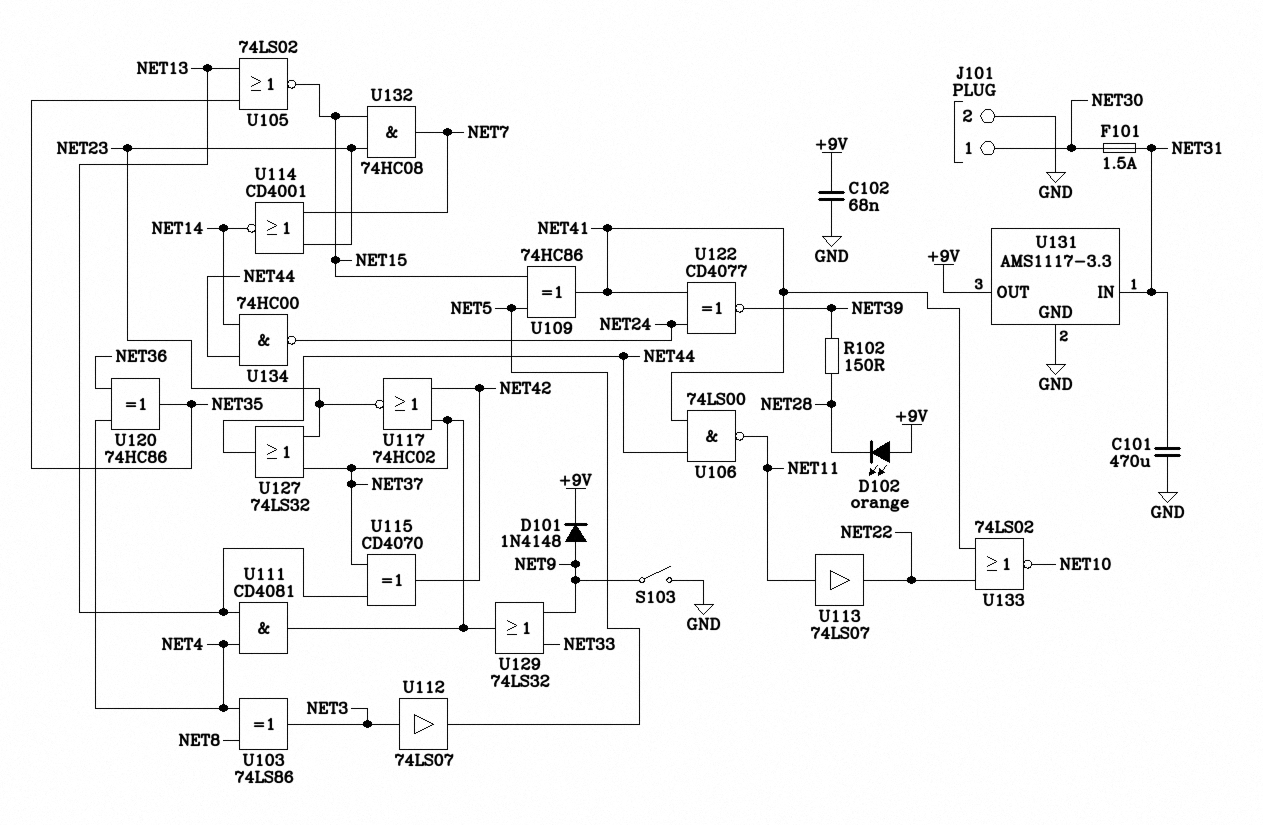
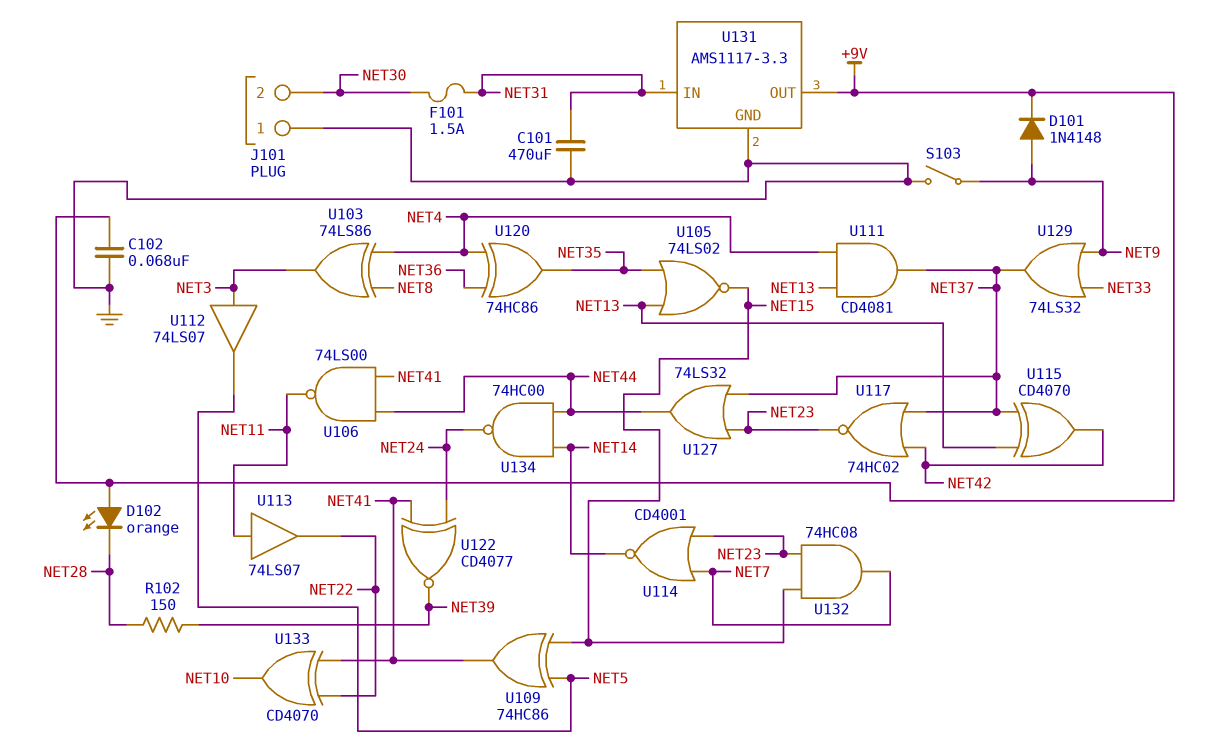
J101 pin 1: NET30 -> GND
J101 pin 2: GND -> NET30
U133: NOR 74LS02 (in NET22, in NET41, out NET10) -> XOR CD4070 (in NET22, in NET41, out NET10)

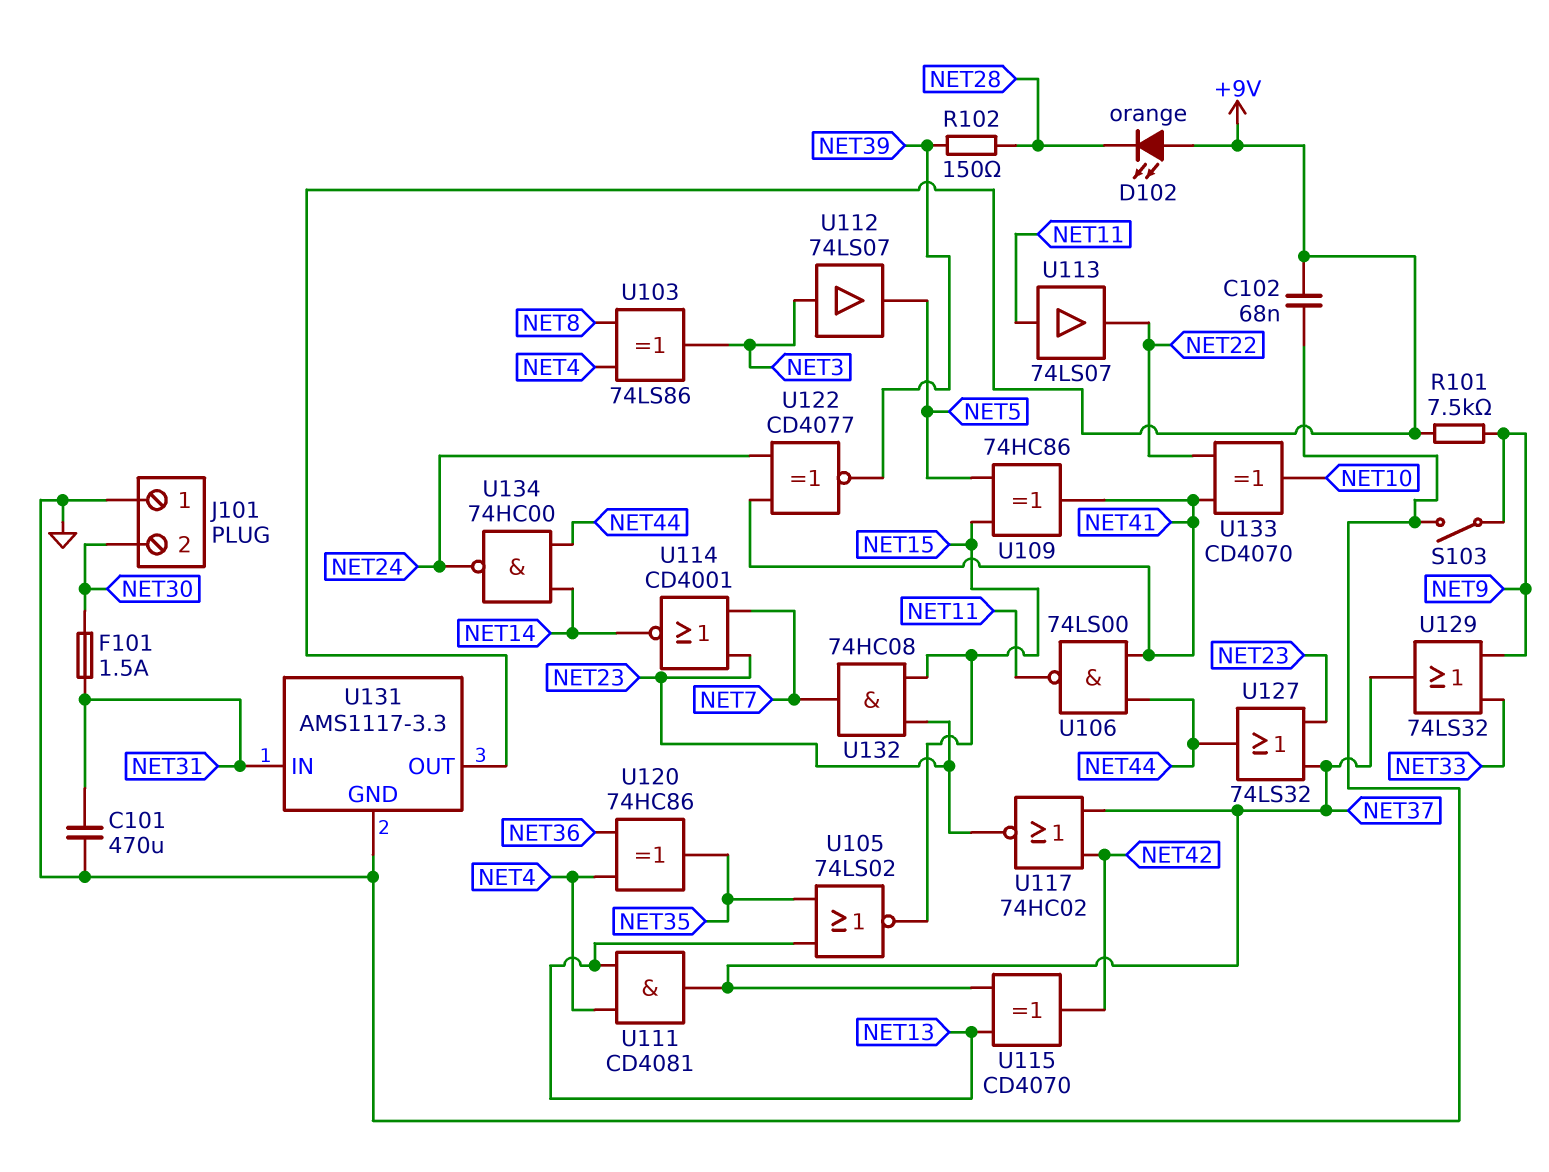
D101: diode 1N4148 (A NET9, K +9V) -> none
R101: none -> 7.5k (+9V, NET9)

